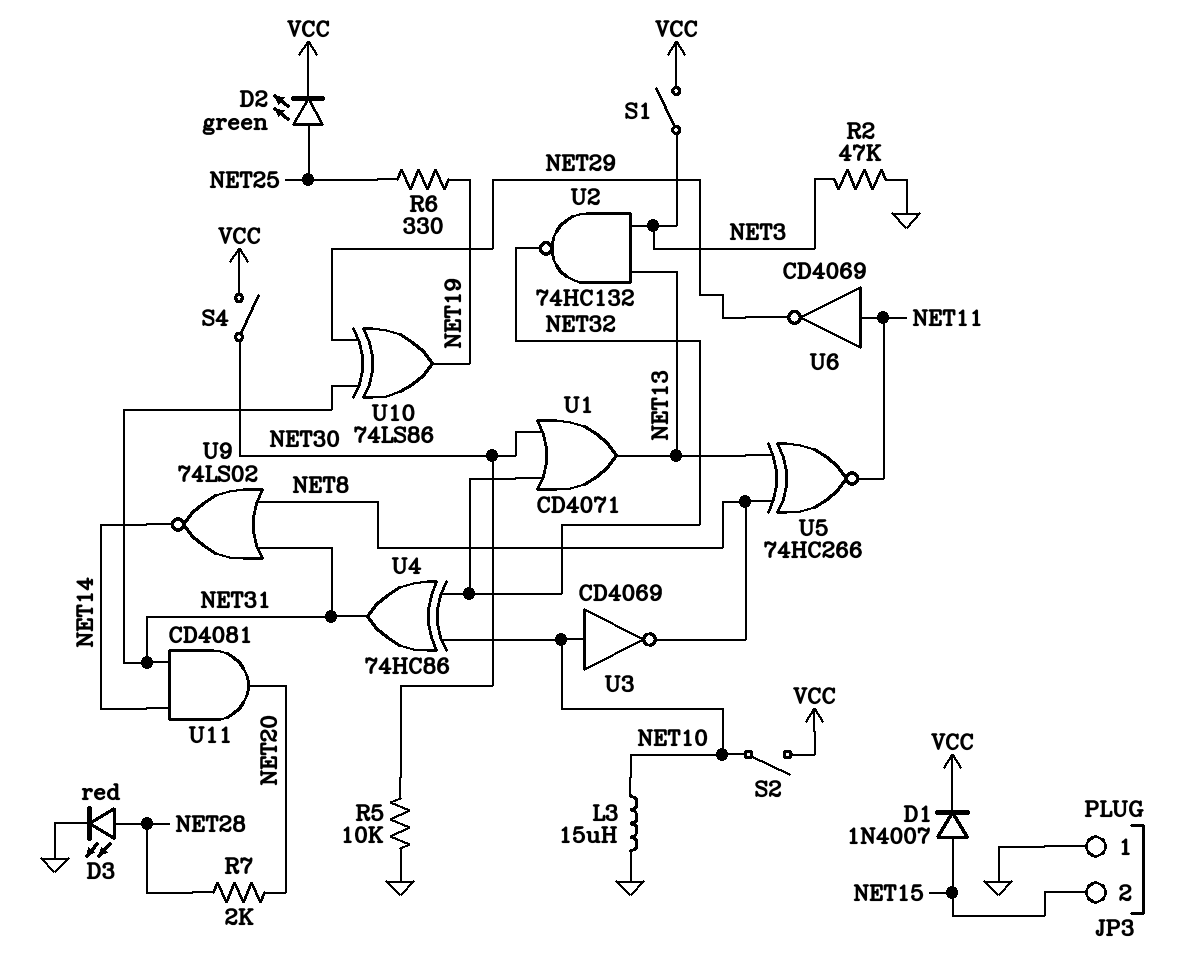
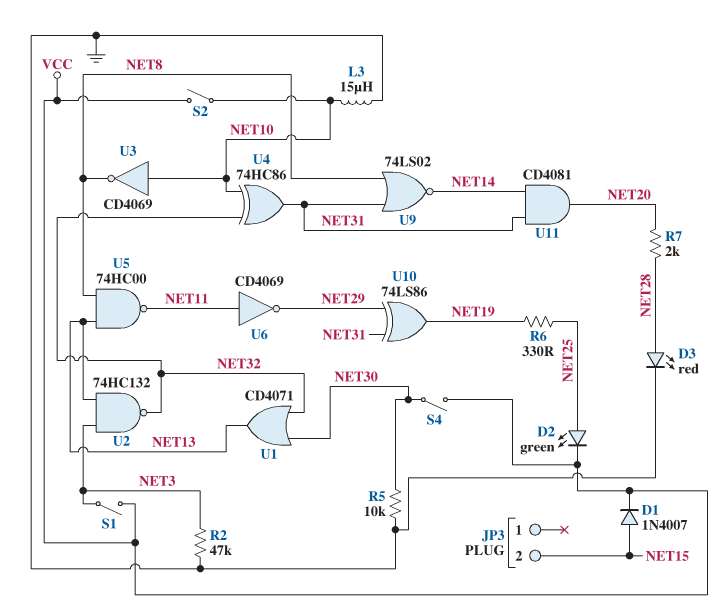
JP3 pin 1: GND -> none
U5: XNOR 74HC266 (in NET8, in NET13, out NET11) -> NAND 74HC00 (in NET8, in NET13, out NET11)

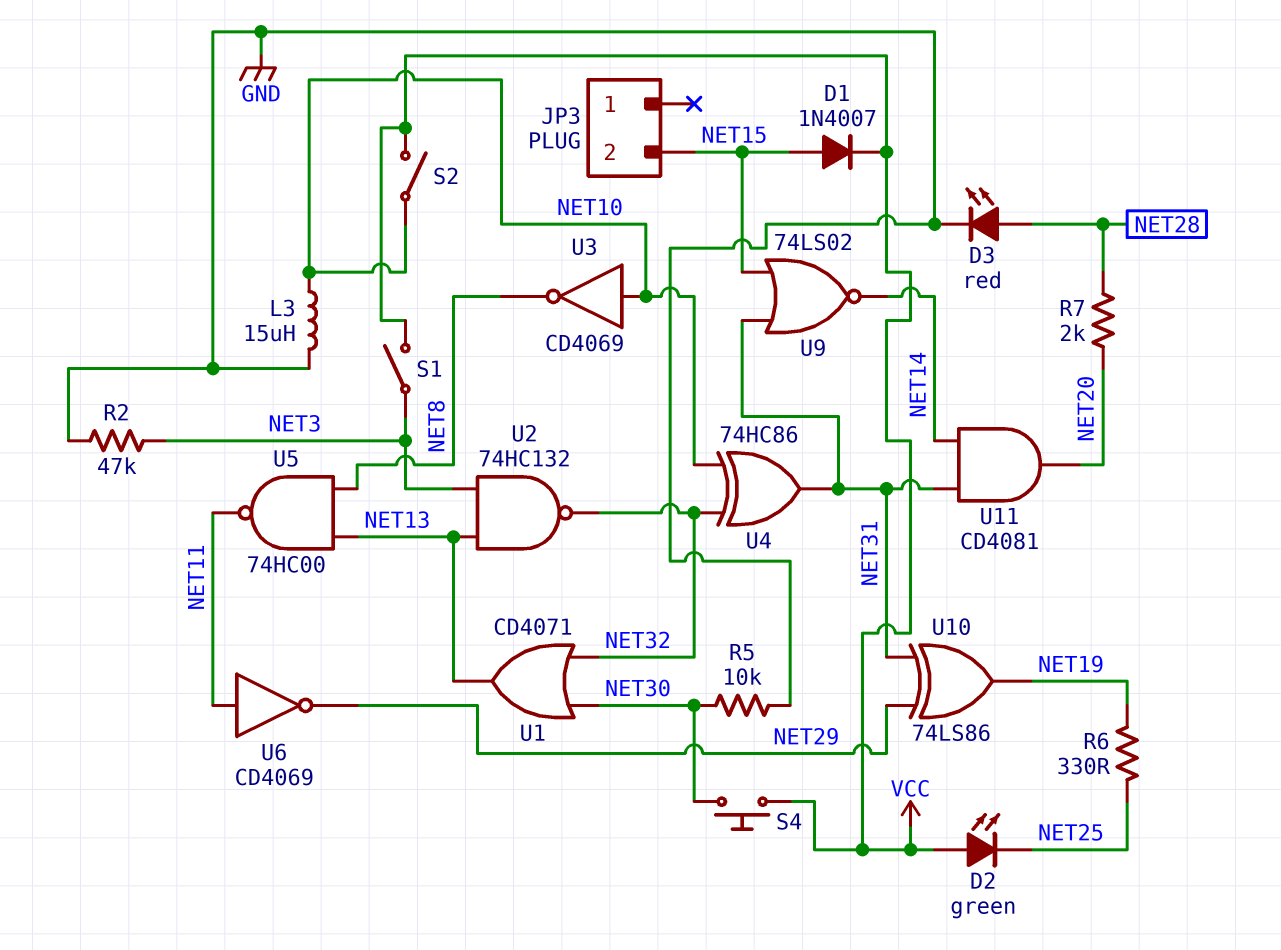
D2: LED green (A NET25, K VCC) -> LED green (A VCC, K NET25)
S4: switch (NET30, VCC) -> button (NET30, VCC)
U9: NOR 74LS02 (in NET8, in NET31, out NET14) -> NOR 74LS02 (in NET15, in NET31, out NET14)

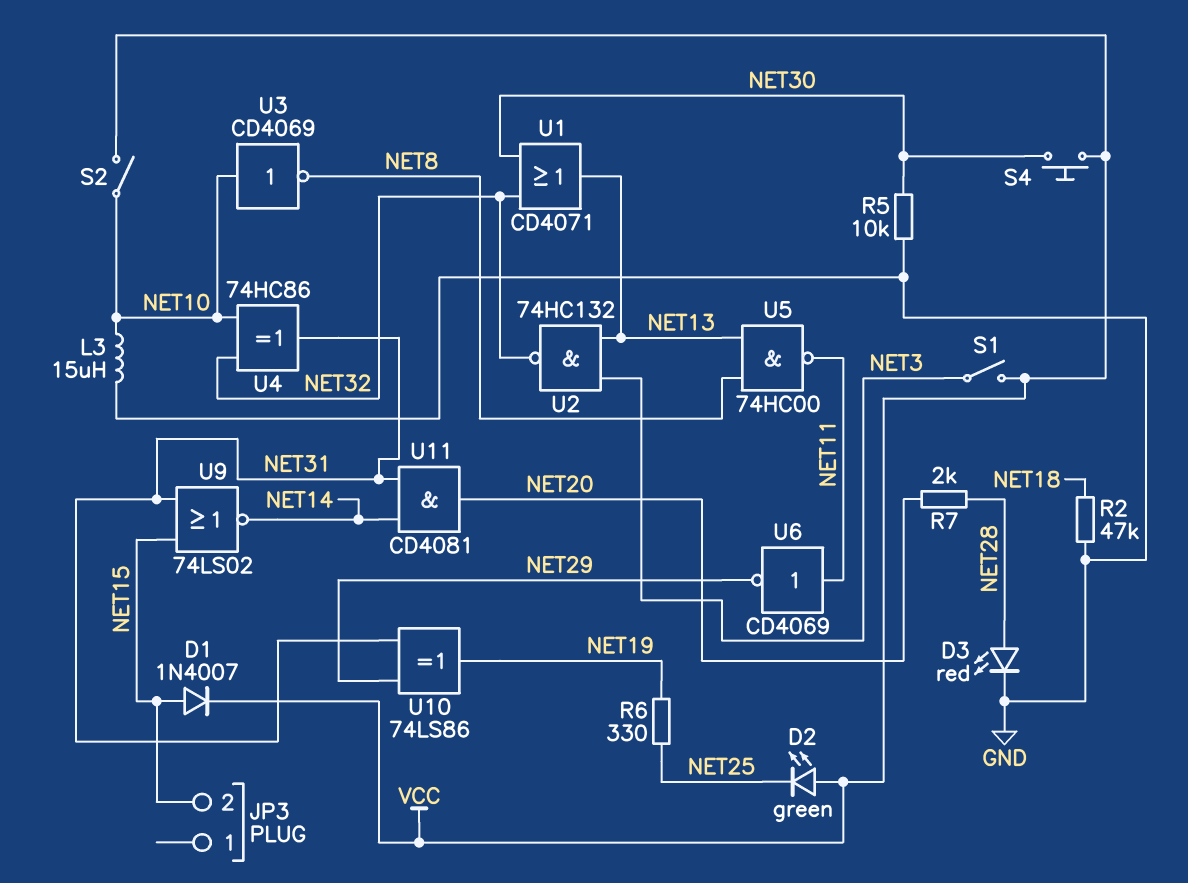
R2: 47k (GND, NET3) -> 47k (GND, NET18)

